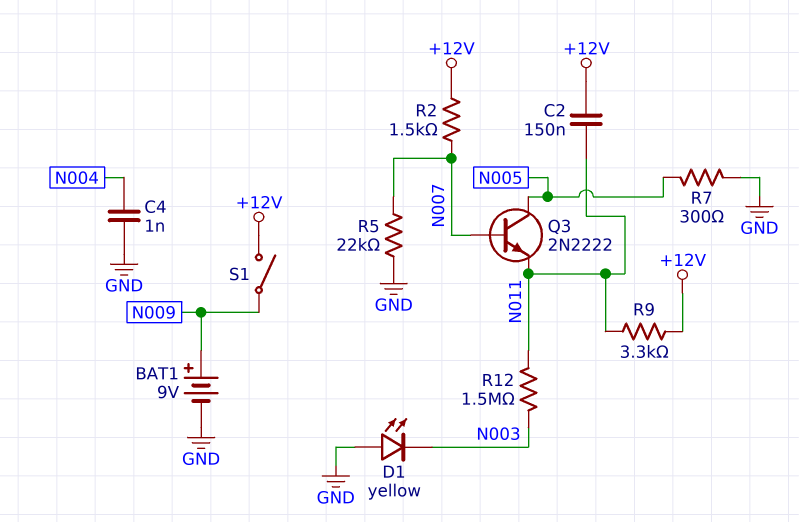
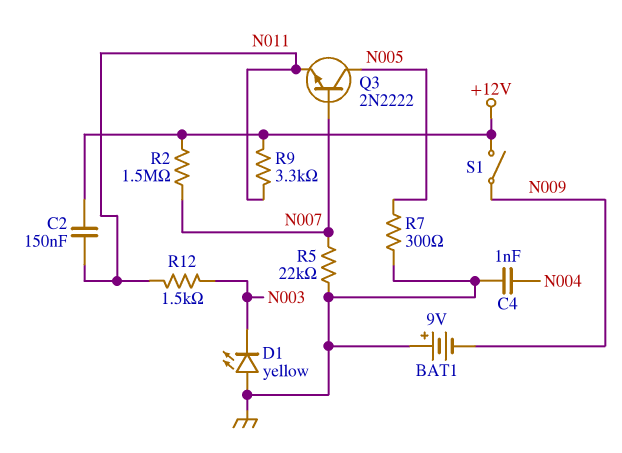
BAT1: 9V (plus N009, minus GND) -> 9V (plus GND, minus N009)
R2: 1.5k (+12V, N007) -> 1.5M (+12V, N007)
R12: 1.5M (N003, N011) -> 1.5k (N003, N011)

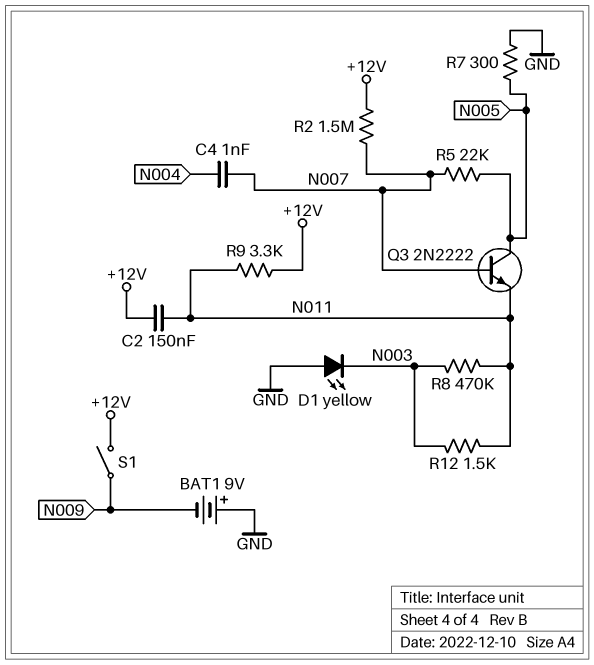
C4: 1nF (GND, N004) -> 1nF (N004, N007)
R5: 22k (GND, N007) -> 22k (N005, N007)
R8: none -> 470k (N003, N011)

